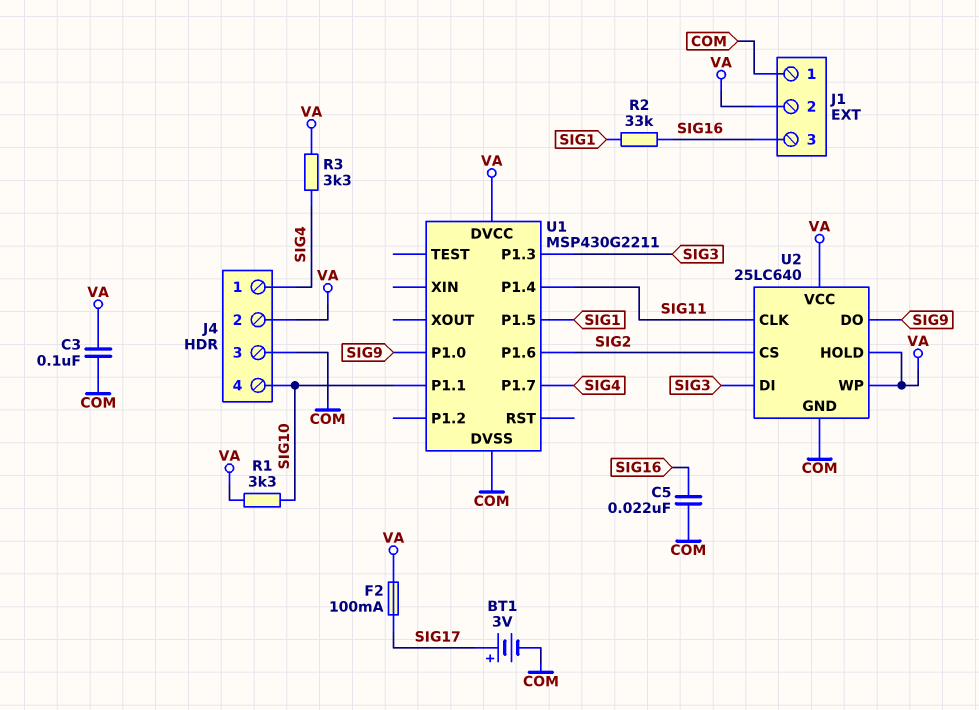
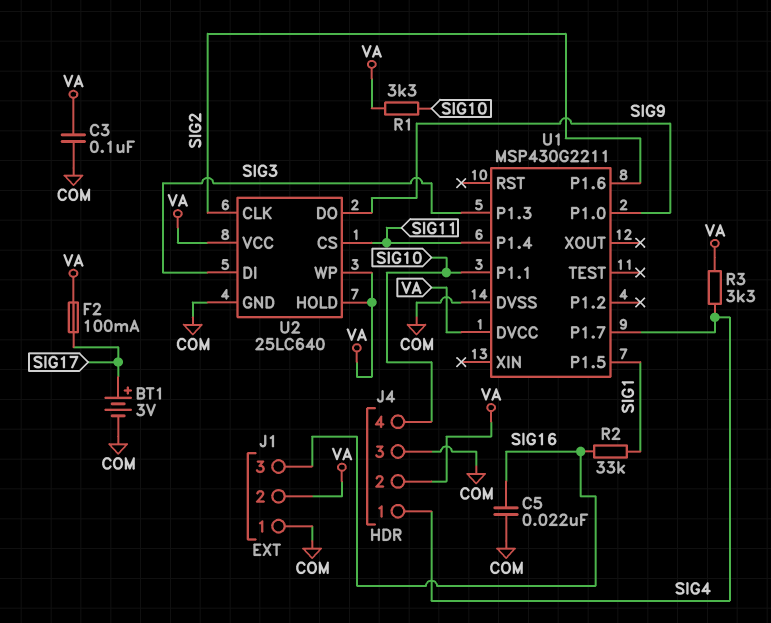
U2 pin CLK: SIG11 -> SIG2
U2 pin CS: SIG2 -> SIG11

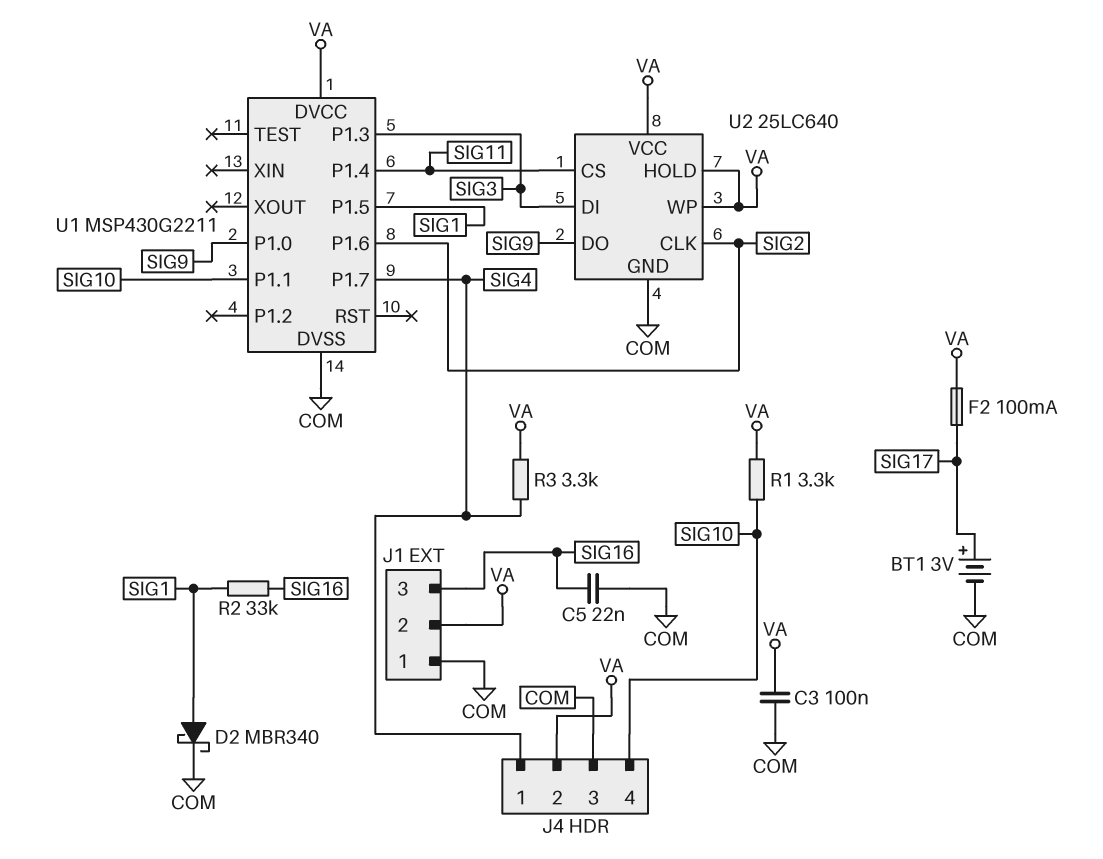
D2: none -> schottky MBR340 (A SIG1, K COM)

